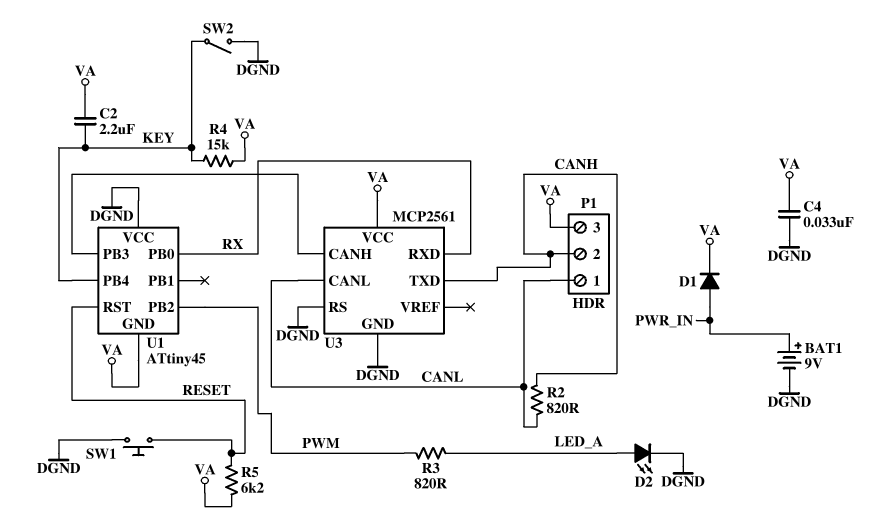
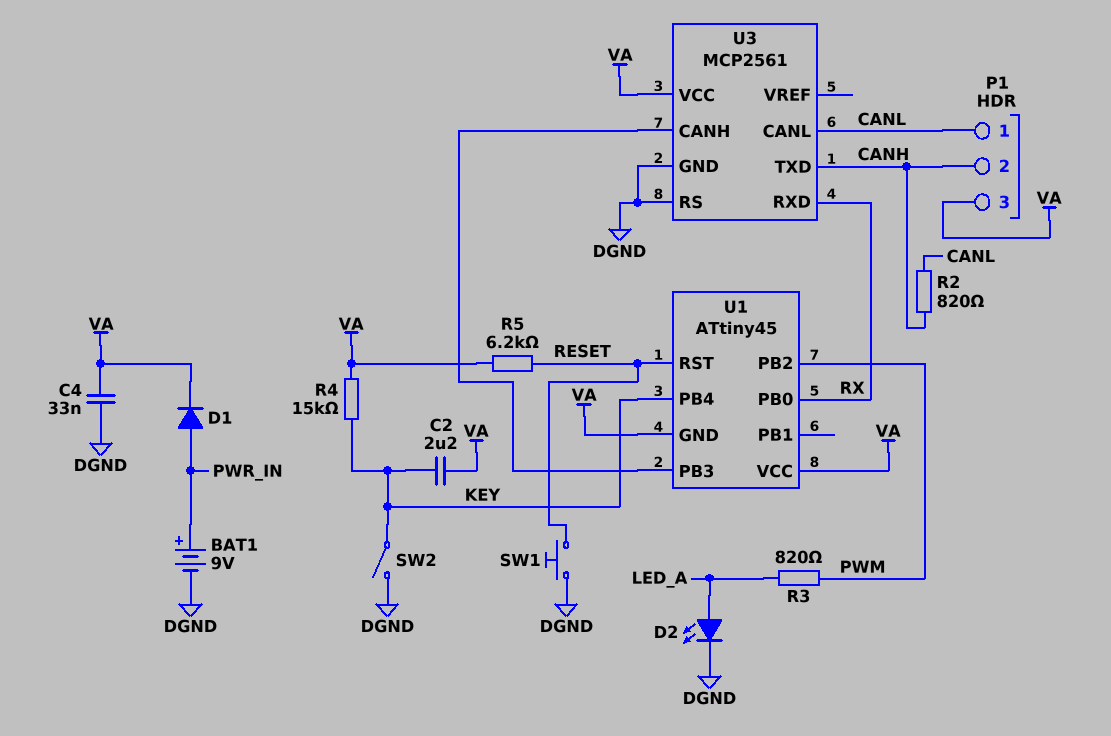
U1 pin VCC: DGND -> VA

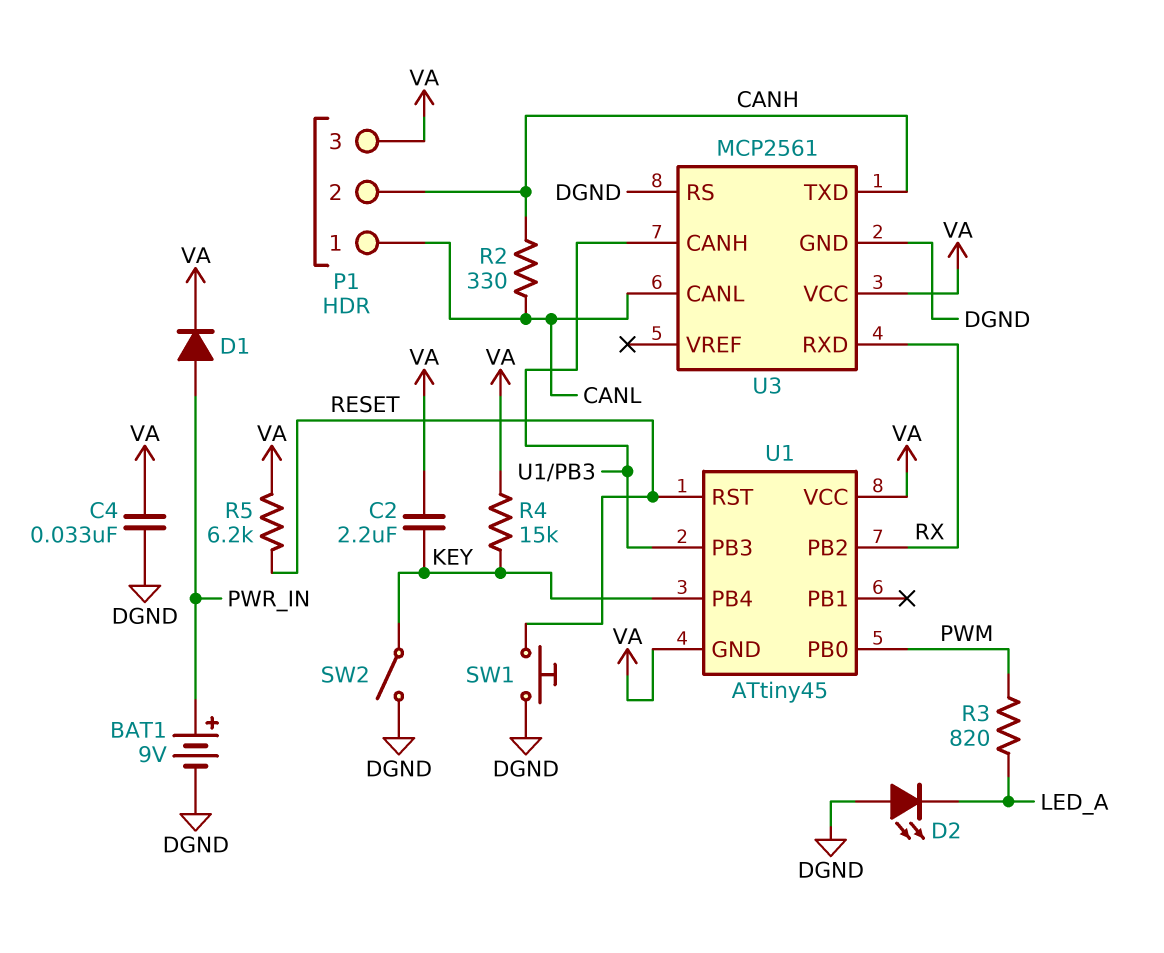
D2: LED (A LED_A, K DGND) -> LED (A DGND, K LED_A)
R2: 820 (CANH, CANL) -> 330 (CANH, CANL)
U1 pin PB0: RX -> PWM
U1 pin PB2: PWM -> RX

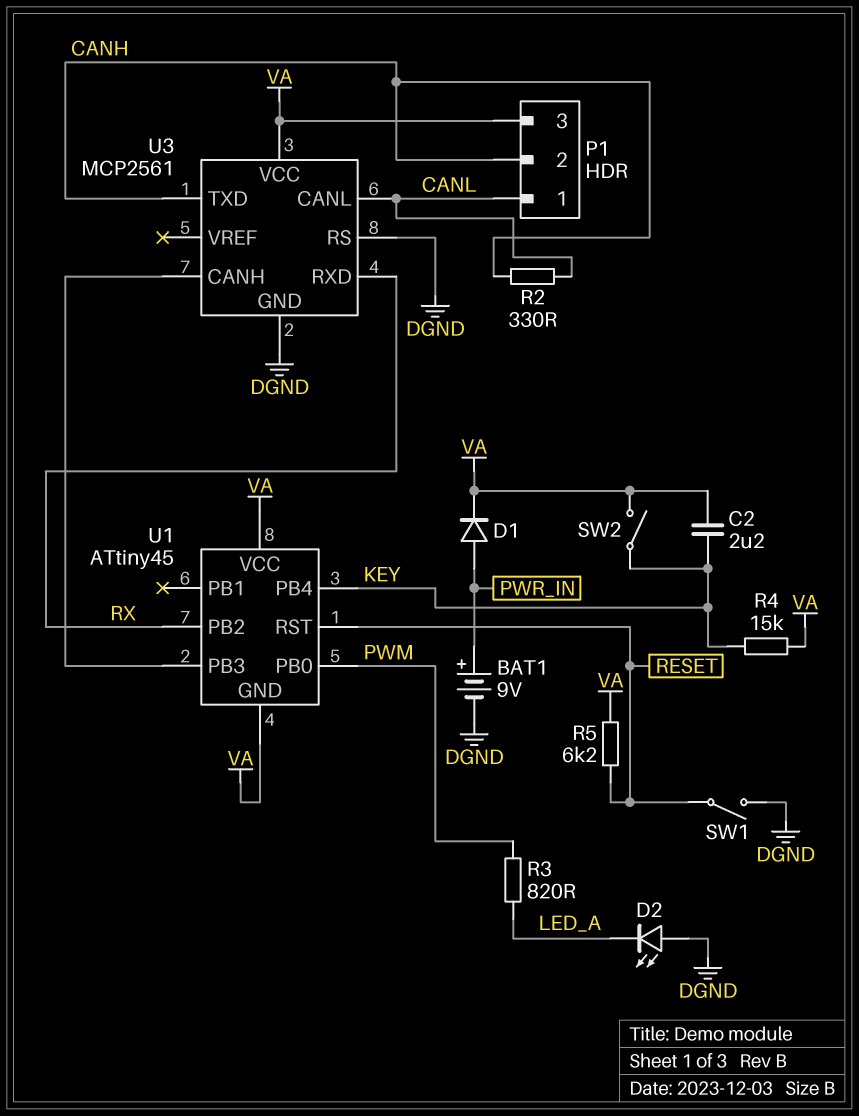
C4: 33nF (DGND, VA) -> none
SW1: button (DGND, RESET) -> switch (DGND, RESET)
SW2: switch (DGND, KEY) -> switch (KEY, VA)

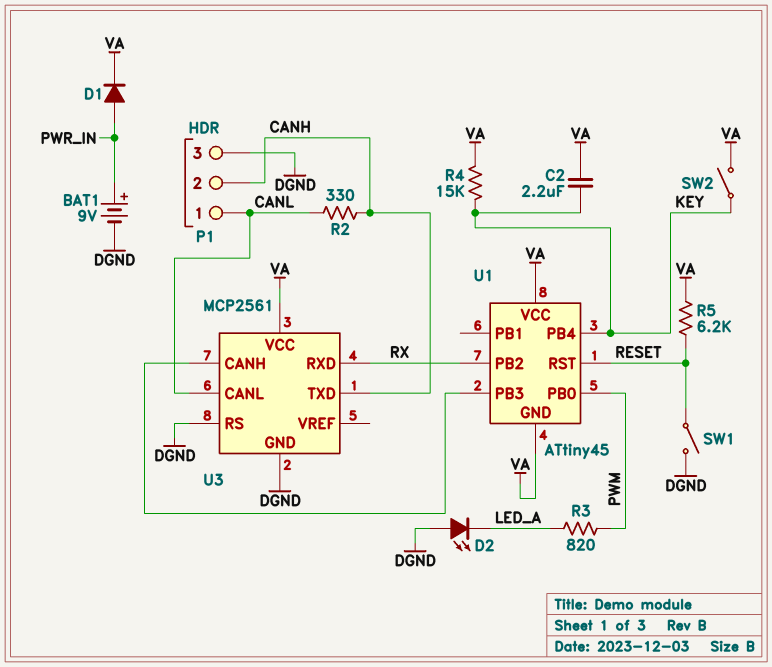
P1 pin 3: VA -> DGND

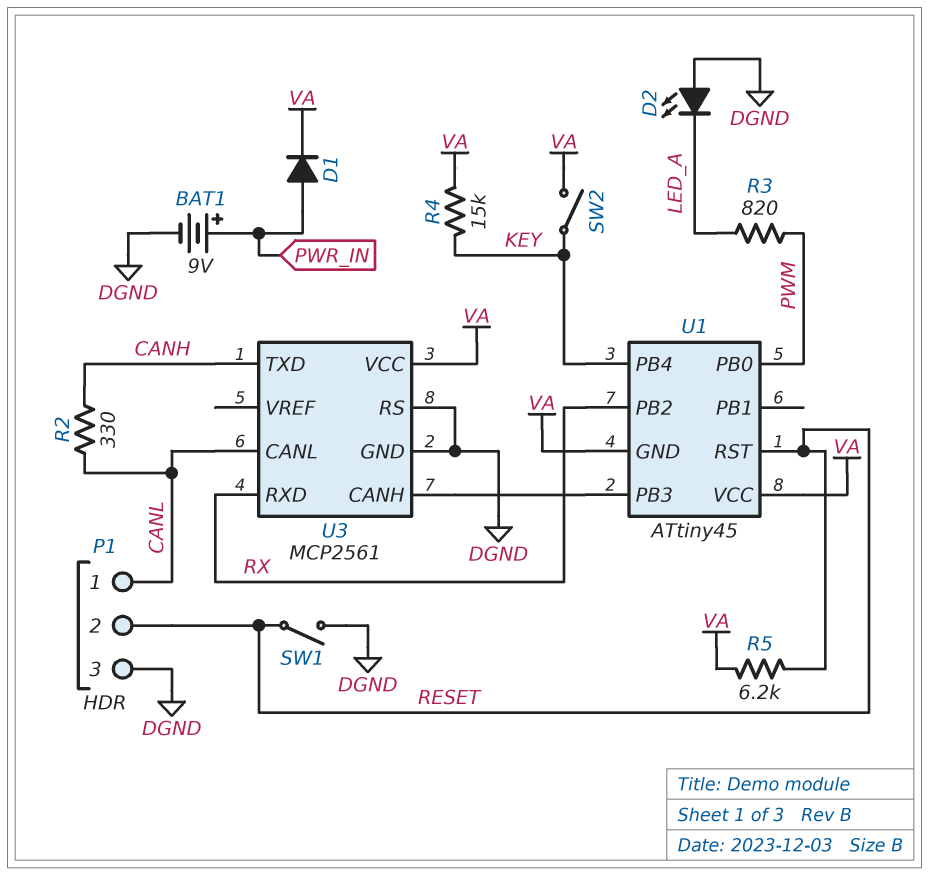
C2: 2.2uF (KEY, VA) -> none
P1 pin 2: CANH -> RESET

